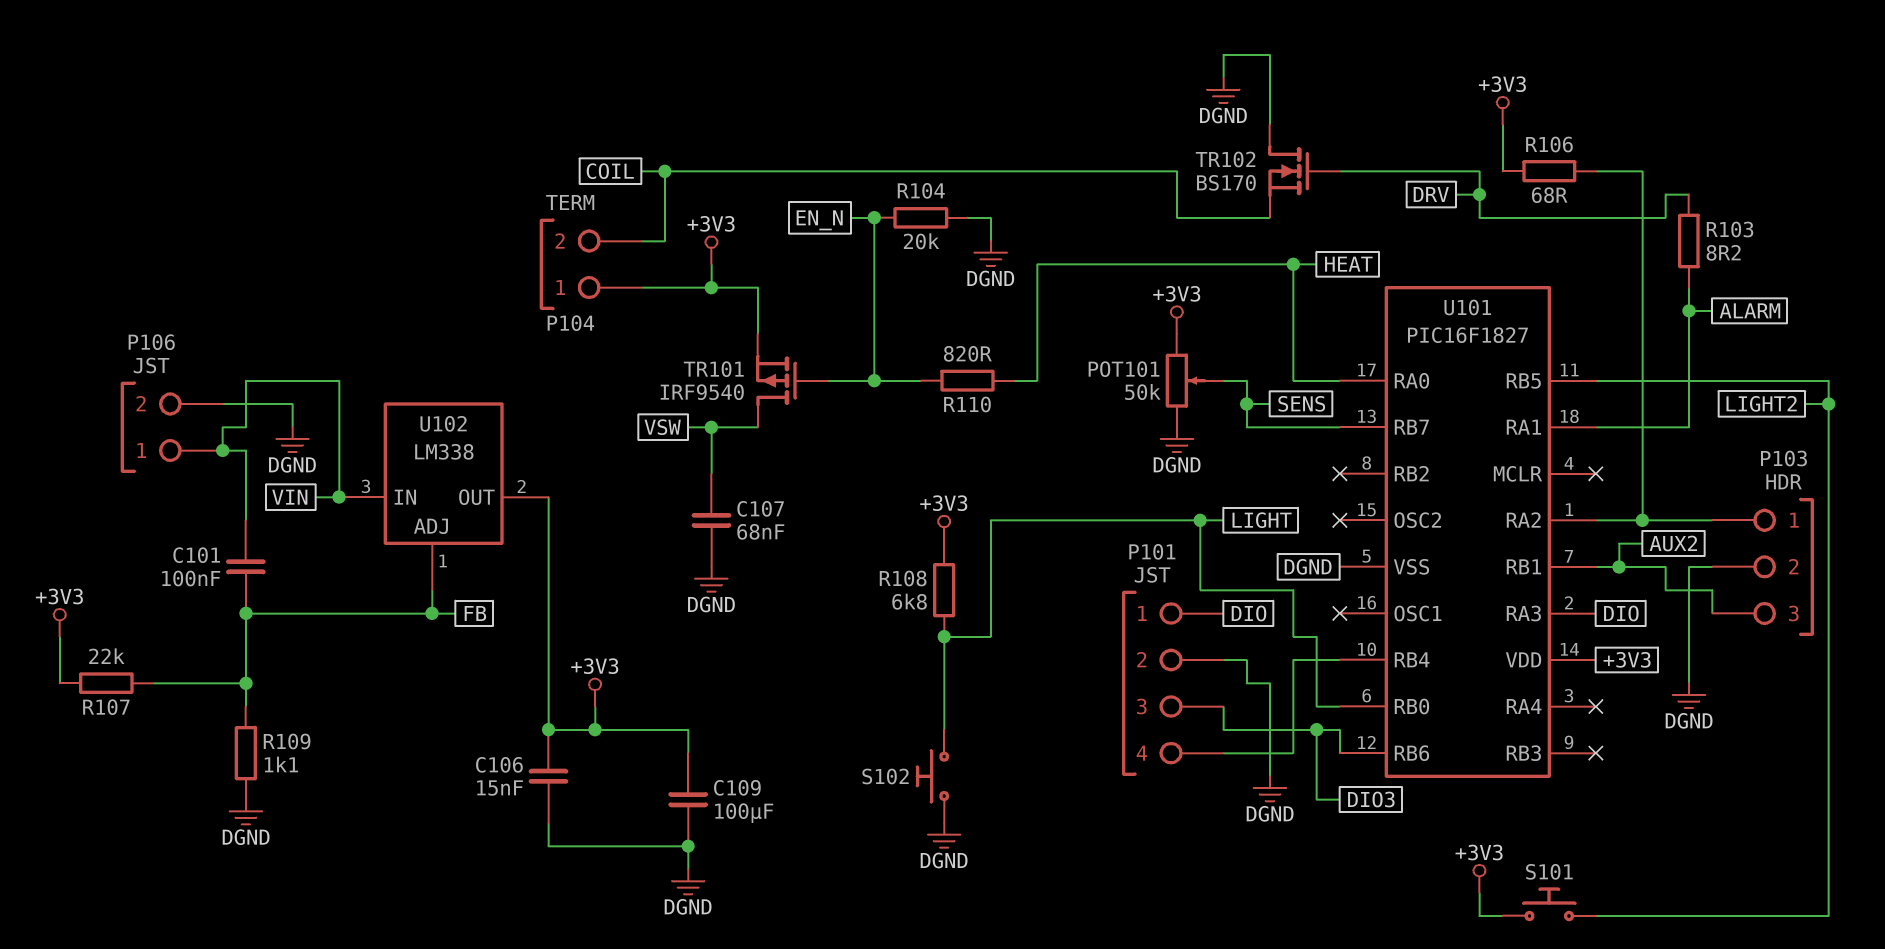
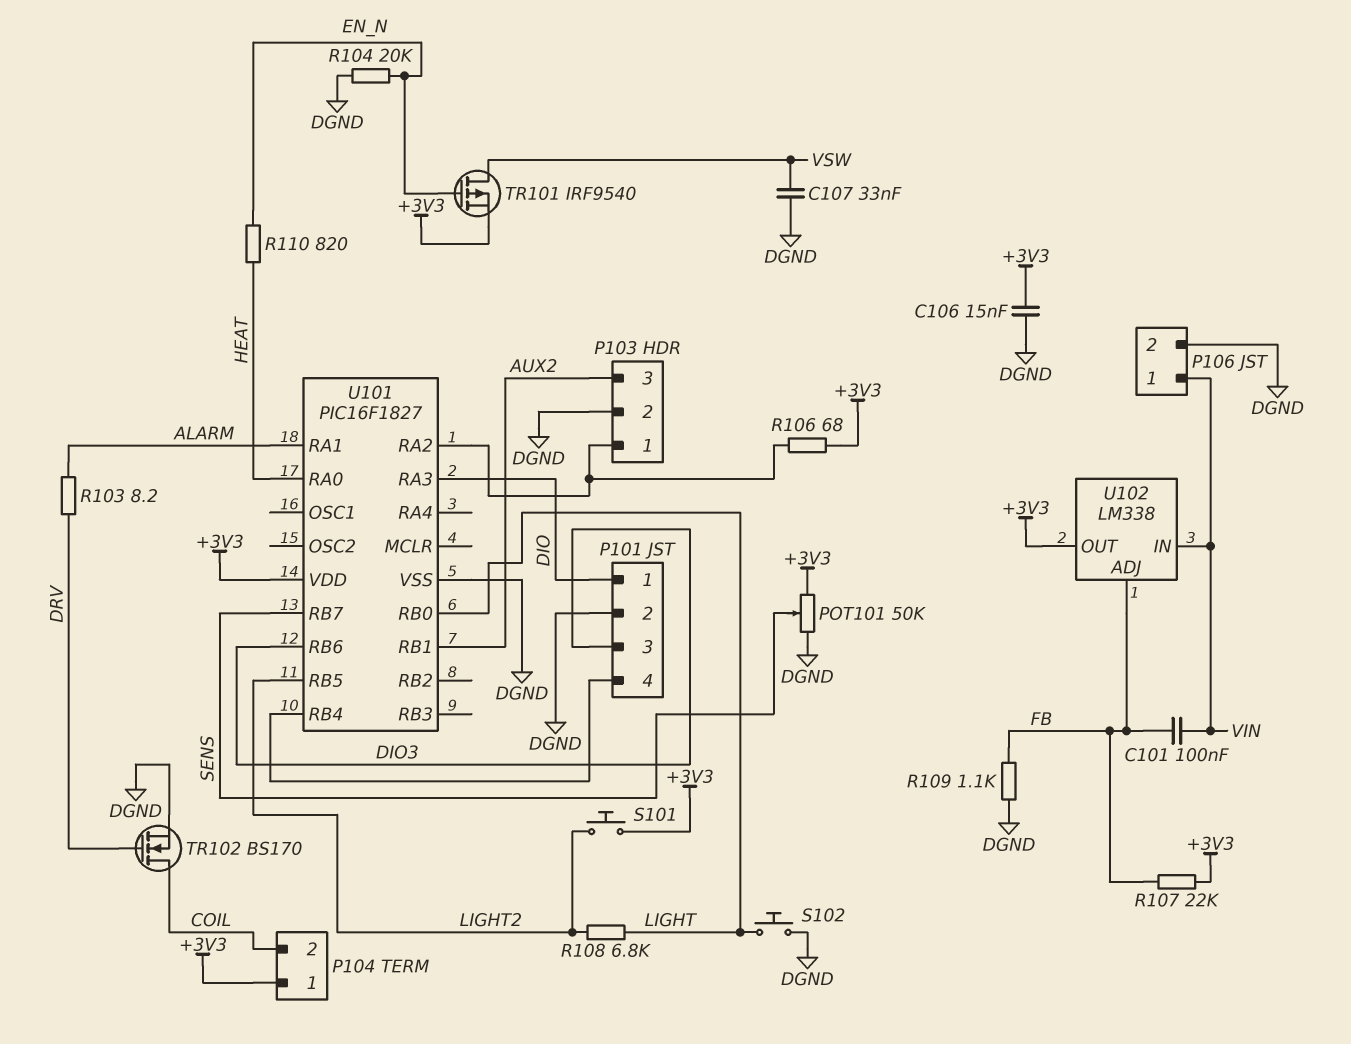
C107: 68nF (DGND, VSW) -> 33nF (DGND, VSW)
C109: 100uF (+3V3, DGND) -> none
R108: 6.8k (+3V3, LIGHT) -> 6.8k (LIGHT, LIGHT2)
TR102: NMOS BS170 (G DRV, D DGND, S COIL) -> NMOS BS170 (G DRV, D COIL, S DGND)

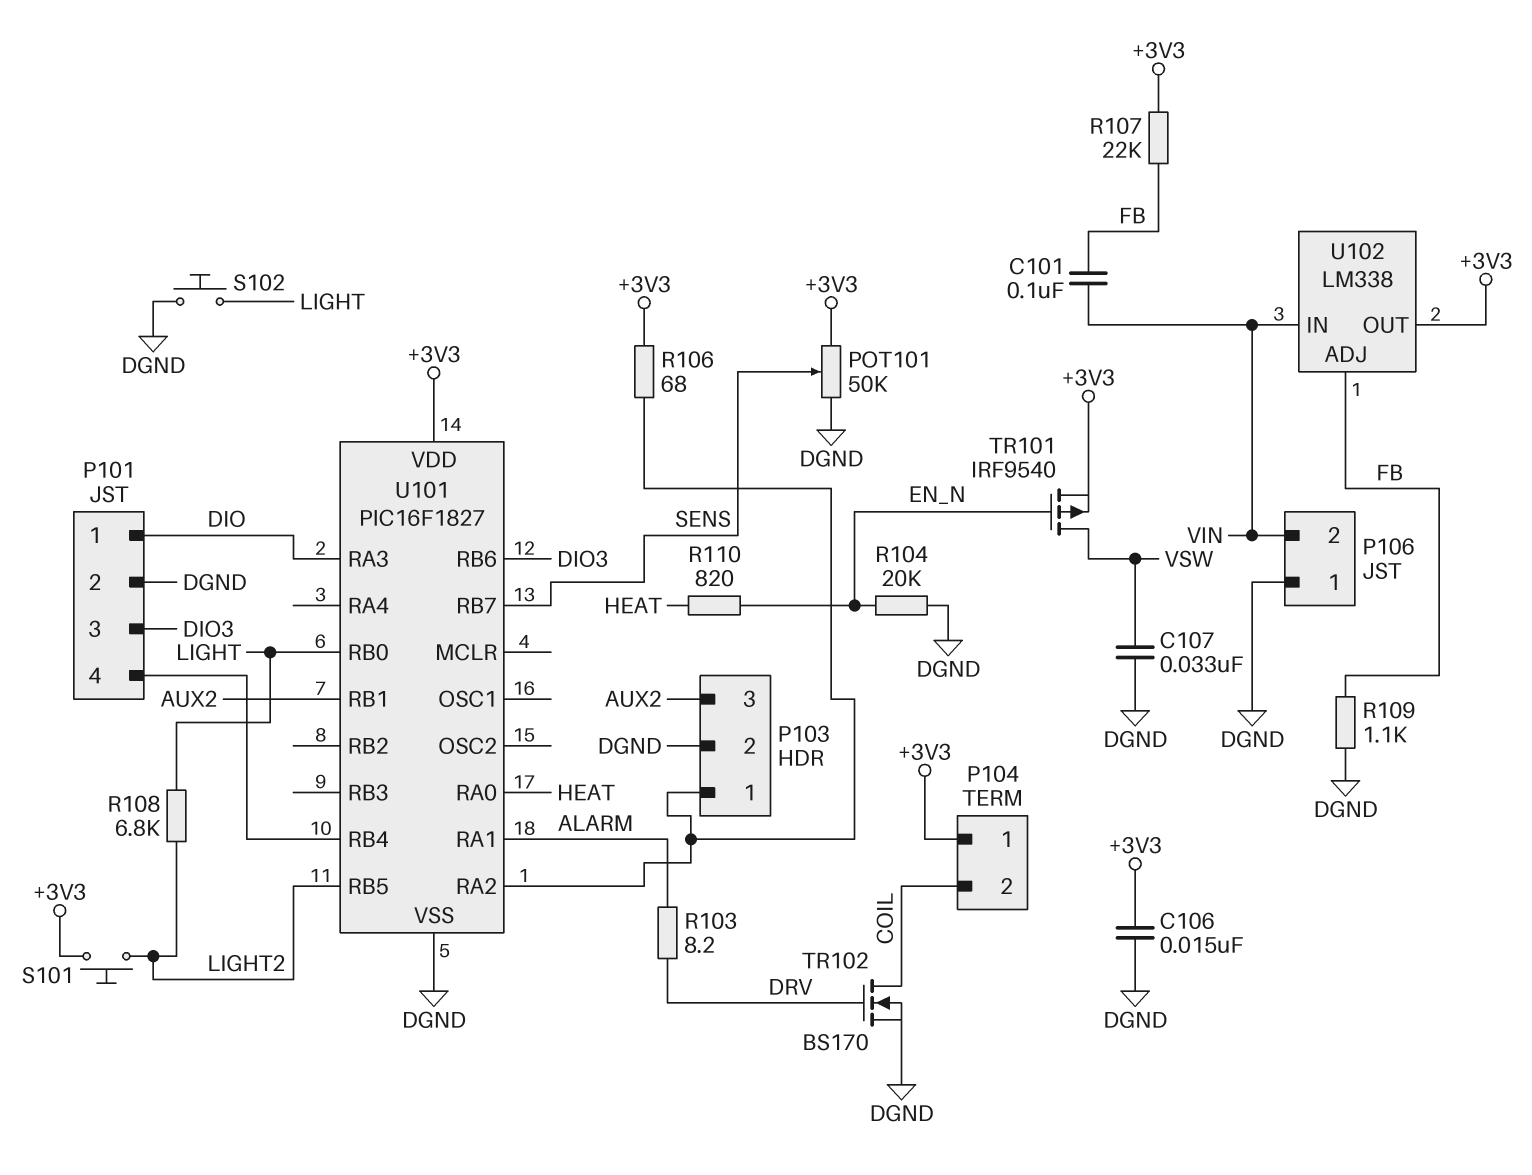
P106 pin 1: VIN -> DGND
P106 pin 2: DGND -> VIN

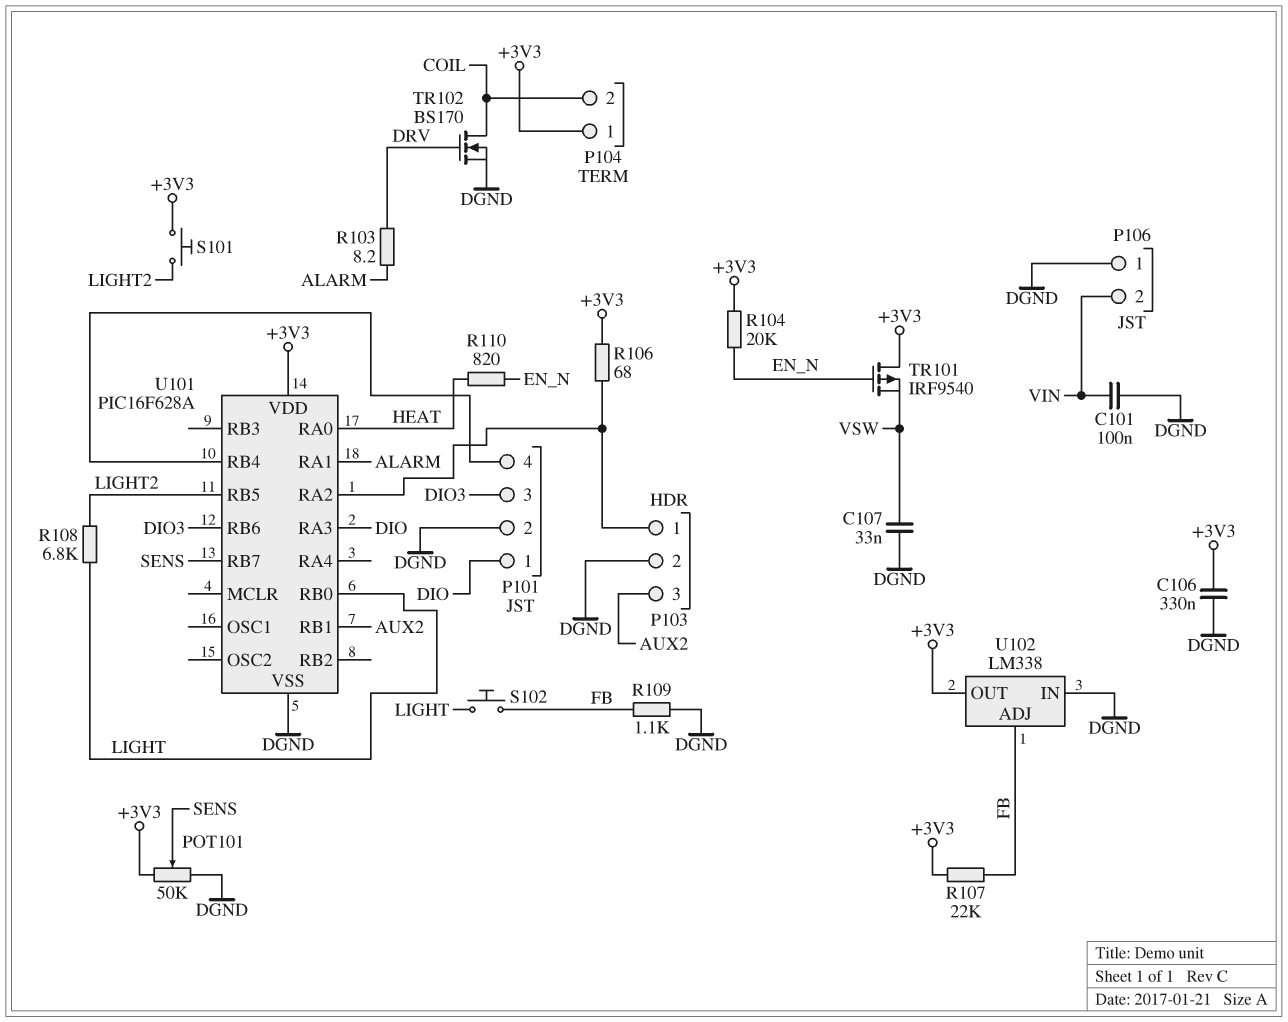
C101: 100nF (FB, VIN) -> 100nF (DGND, VIN)
C106: 15nF (+3V3, DGND) -> 330nF (+3V3, DGND)
R104: 20k (DGND, EN_N) -> 20k (+3V3, EN_N)
S102: button (DGND, LIGHT) -> button (FB, LIGHT)
TR101: PMOS IRF9540 (G EN_N, D VSW, S +3V3) -> PMOS IRF9540 (G EN_N, D +3V3, S VSW)
U101: PIC16F1827 -> PIC16F628A
U102 pin IN: VIN -> DGND

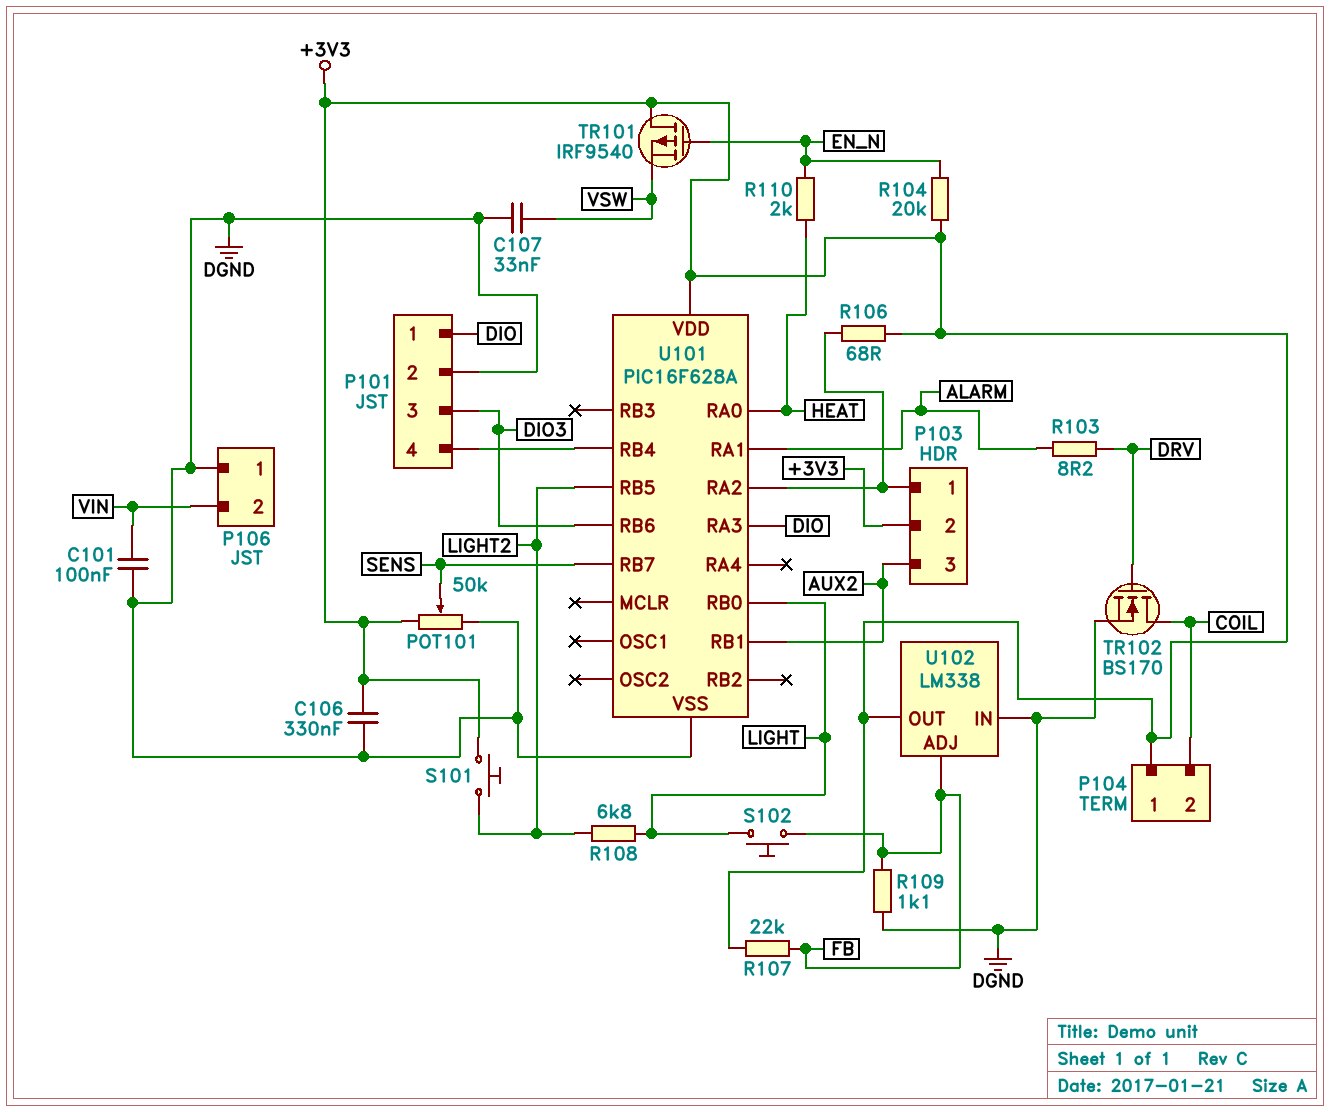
P103 pin 2: DGND -> +3V3
R110: 820 (EN_N, HEAT) -> 2k (EN_N, HEAT)

